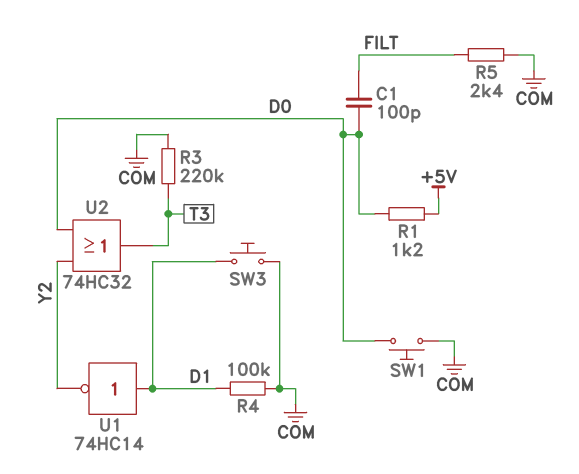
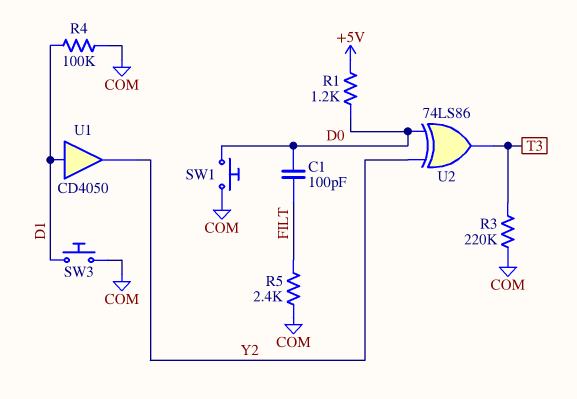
U1: NOT 74HC14 (in D1, out Y2) -> buffer CD4050 (in D1, out Y2)
U2: OR 74HC32 (in D0, in Y2, out T3) -> XOR 74LS86 (in D0, in Y2, out T3)

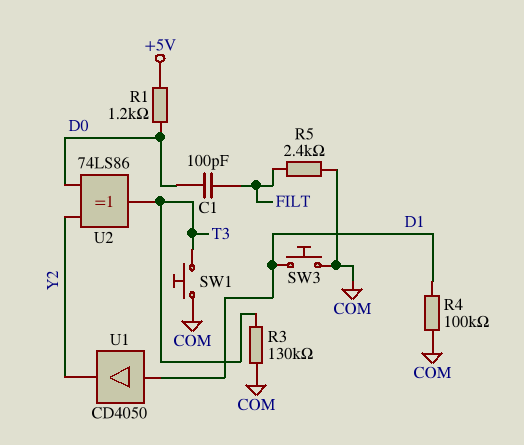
R3: 220k (COM, T3) -> 130k (COM, T3)
SW1: button (COM, D0) -> button (COM, T3)

